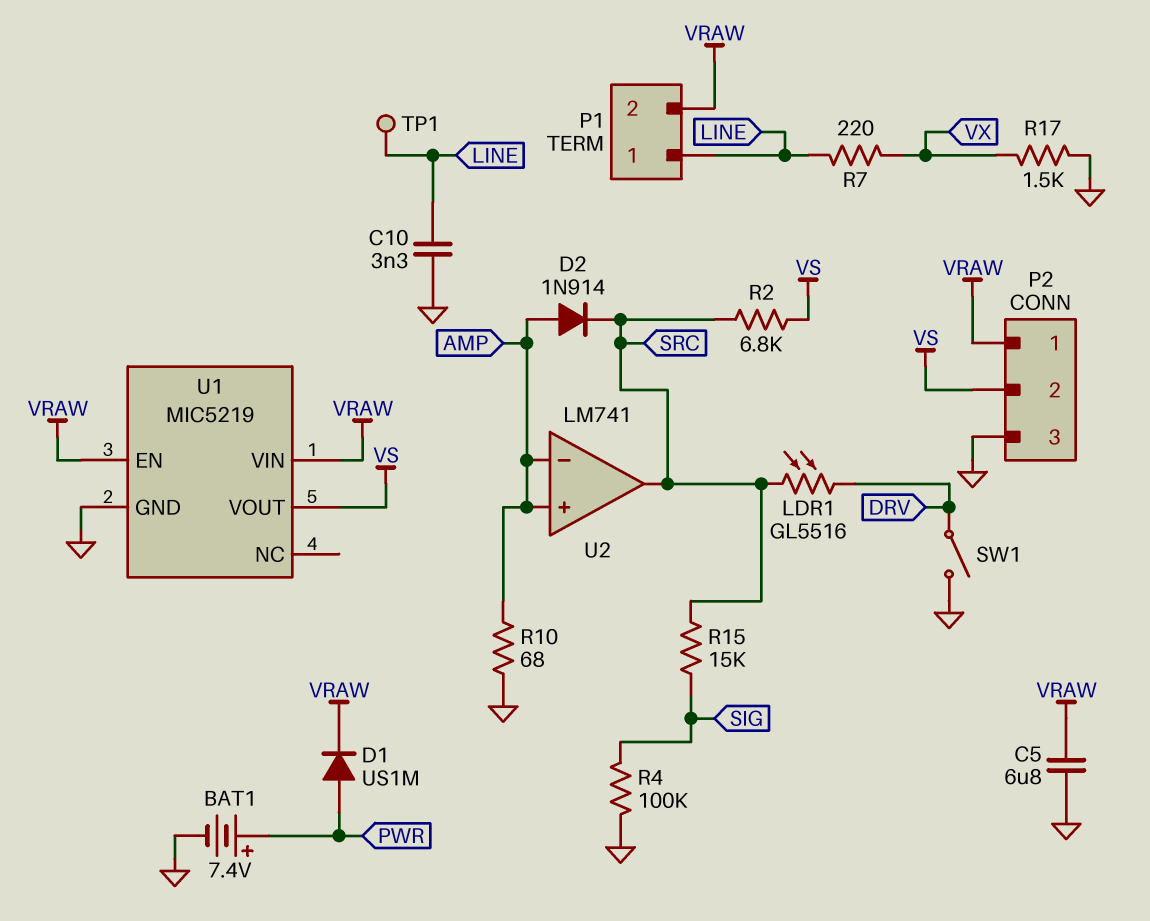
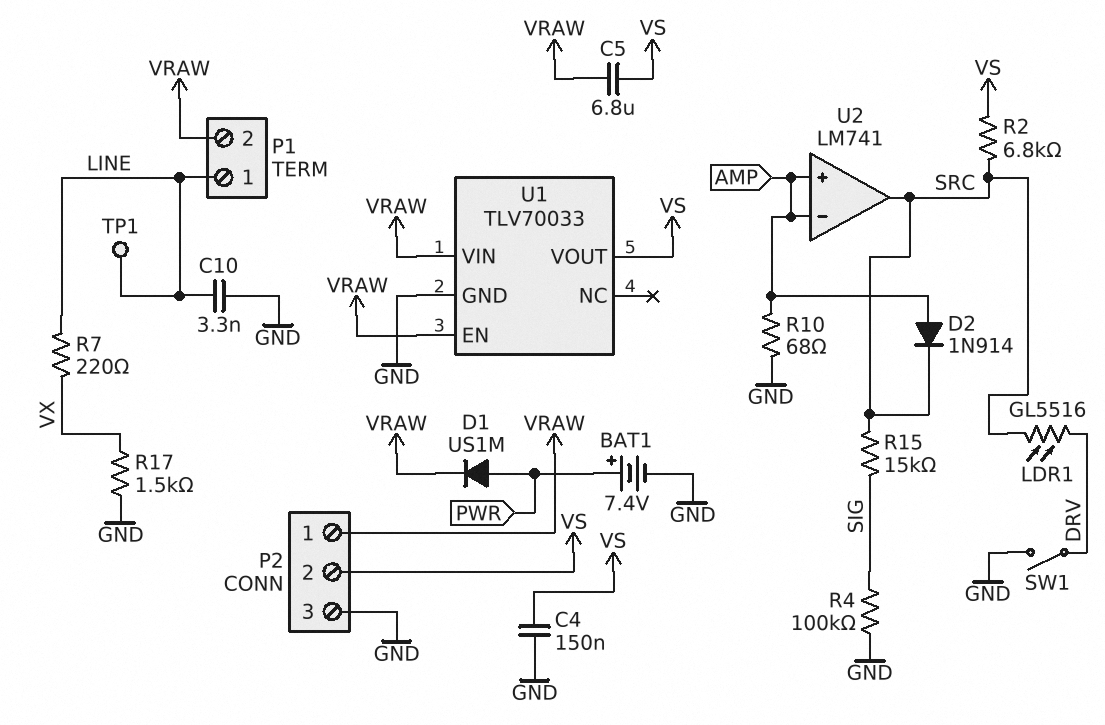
C4: none -> 150nF (GND, VS)
C5: 6.8uF (GND, VRAW) -> 6.8uF (VRAW, VS)
U1: MIC5219 -> TLV70033

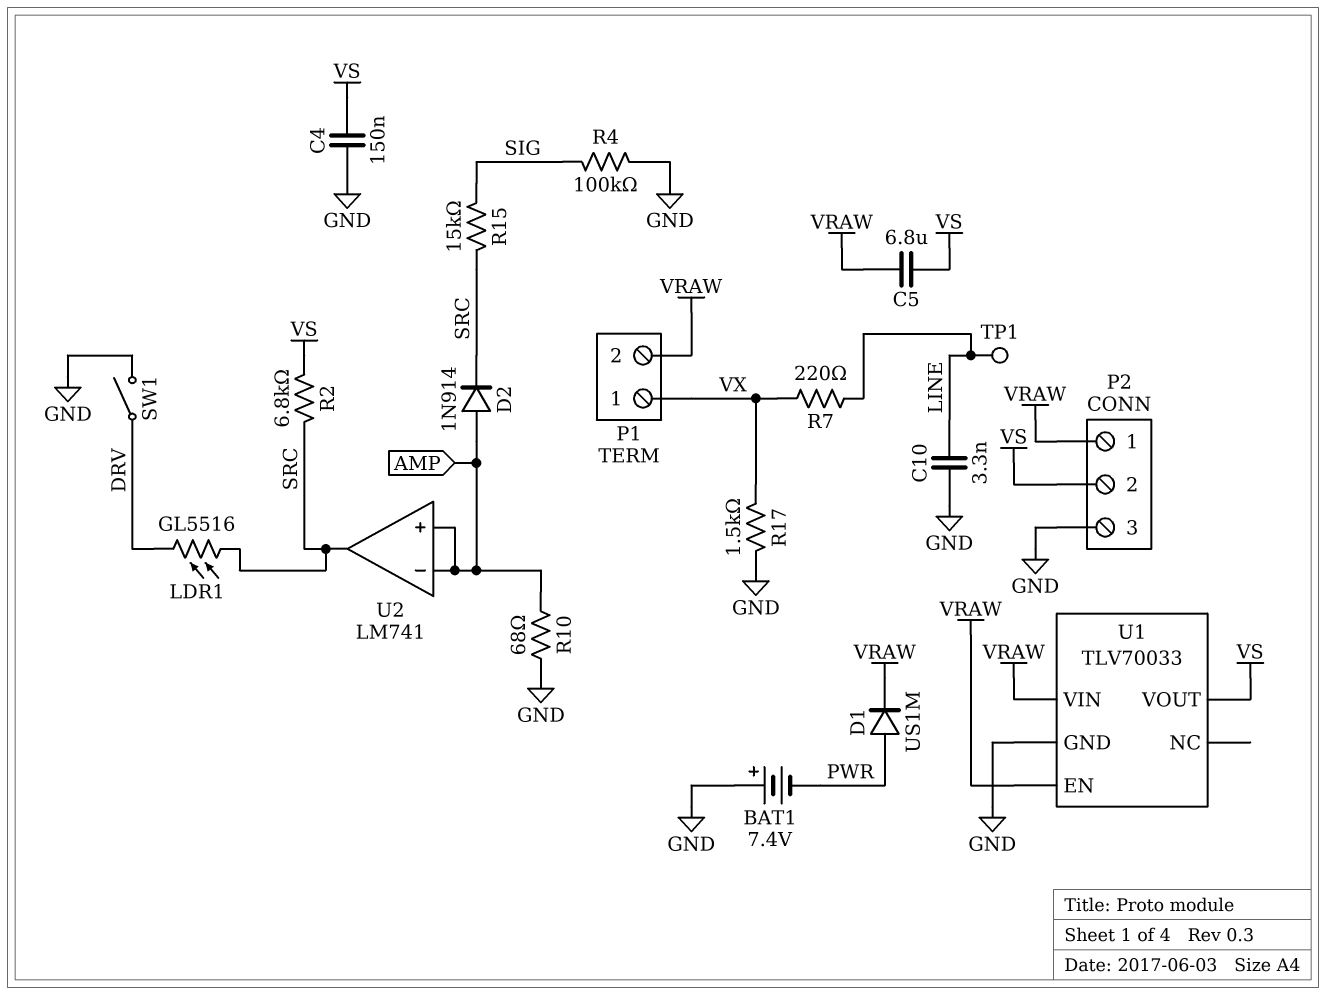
BAT1: 7.4V (plus PWR, minus GND) -> 7.4V (plus GND, minus PWR)
P1 pin 1: LINE -> VX

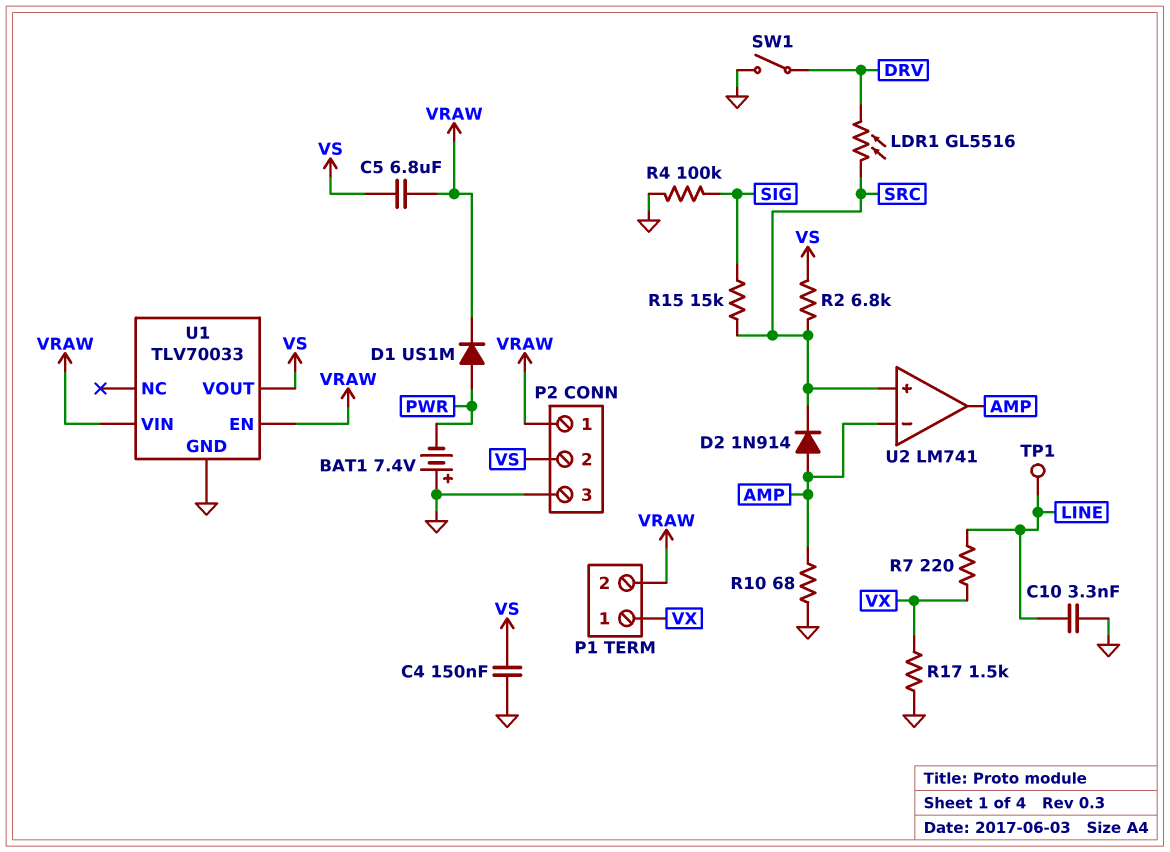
U2 pin in+: AMP -> SRC
U2 pin out: SRC -> AMP

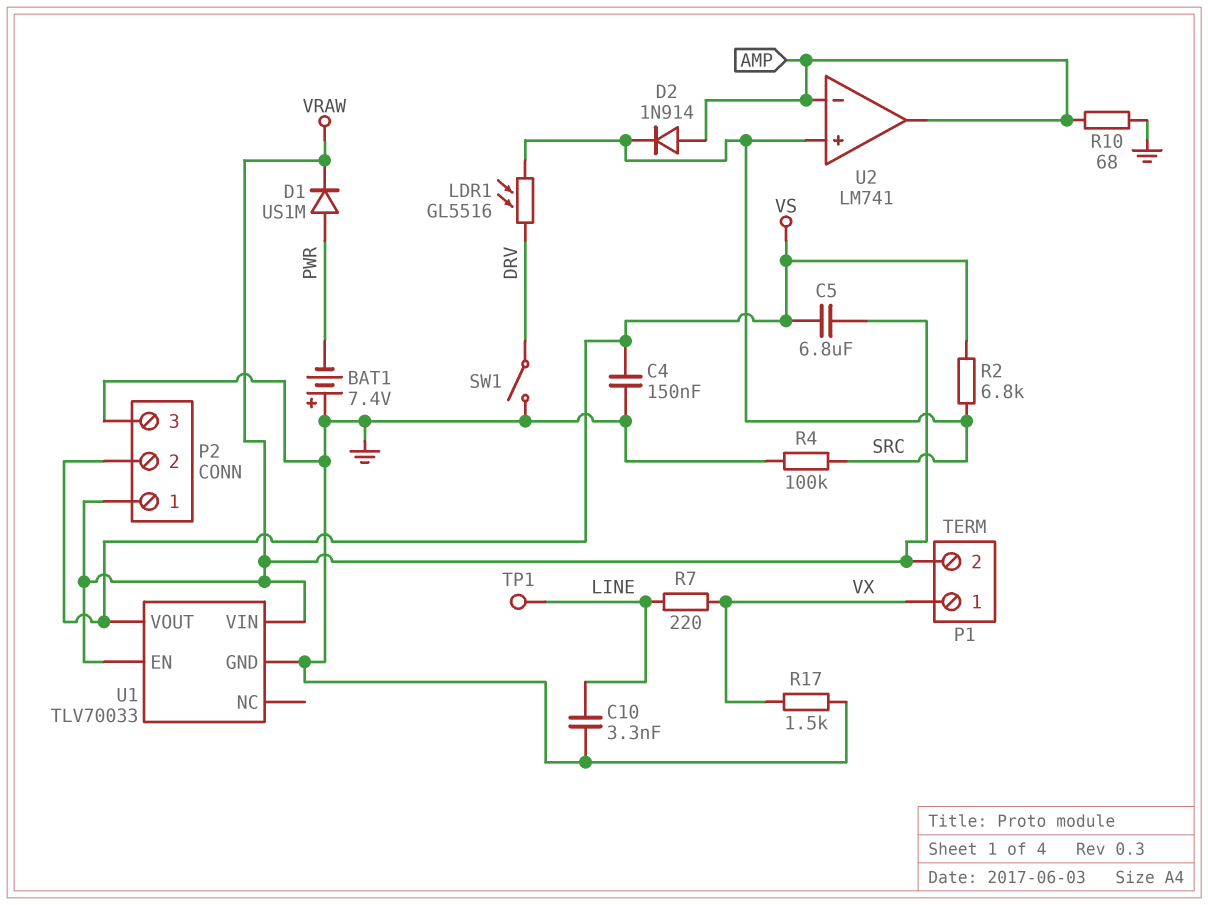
R4: 100k (GND, SIG) -> 100k (GND, SRC)
R15: 15k (SIG, SRC) -> none

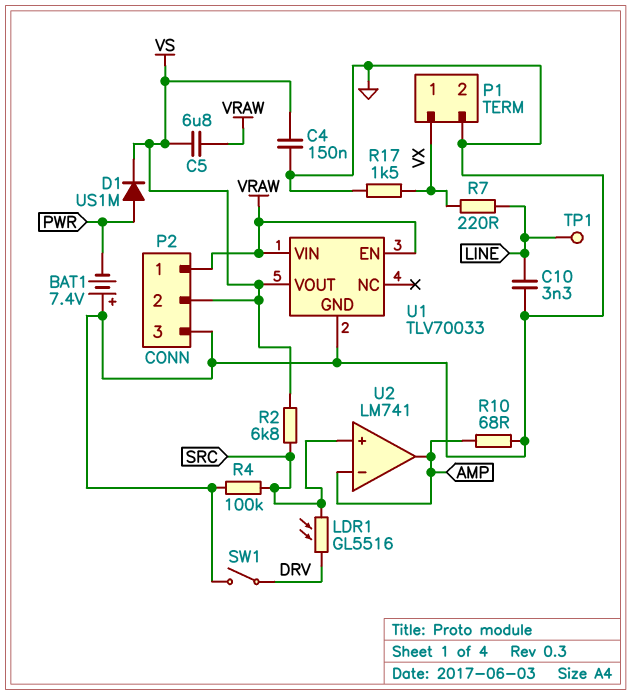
D1: diode US1M (A PWR, K VRAW) -> diode US1M (A PWR, K VS)
D2: diode 1N914 (A AMP, K SRC) -> none
P1 pin 2: VRAW -> GND

